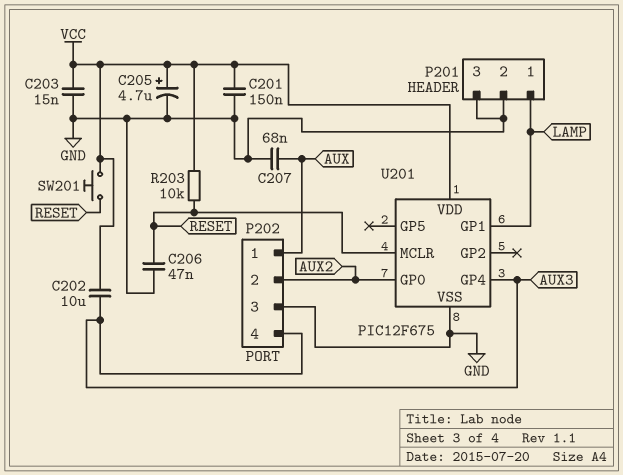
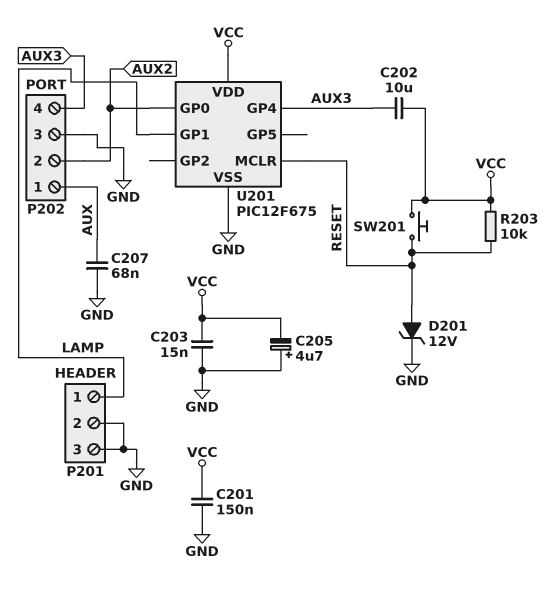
C205: 4.7uF (plus VCC, minus GND) -> 4.7uF (plus GND, minus VCC)
C206: 47nF (GND, RESET) -> none
D201: none -> zener 12V (A RESET, K GND)

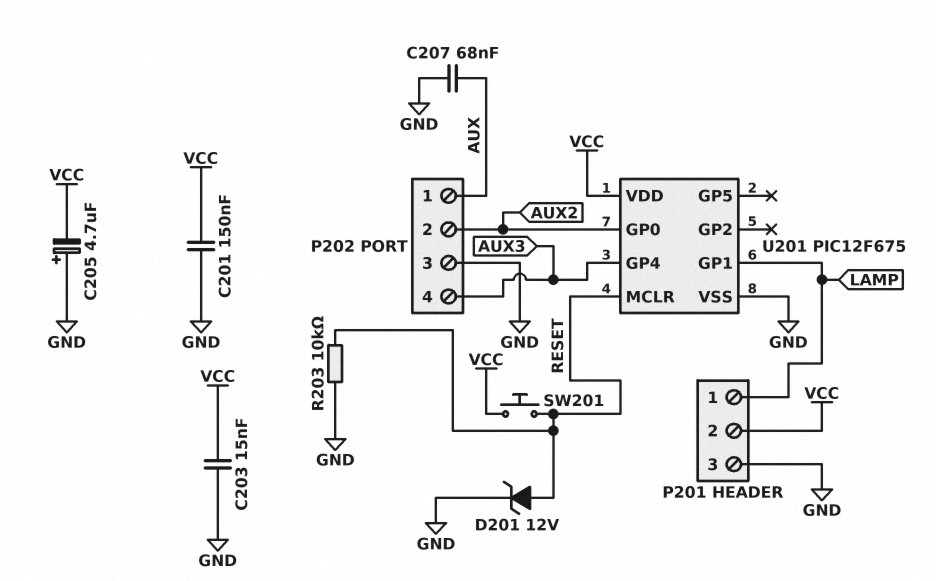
C202: 10uF (AUX3, VCC) -> none
P201 pin 2: GND -> VCC
R203: 10k (RESET, VCC) -> 10k (GND, RESET)

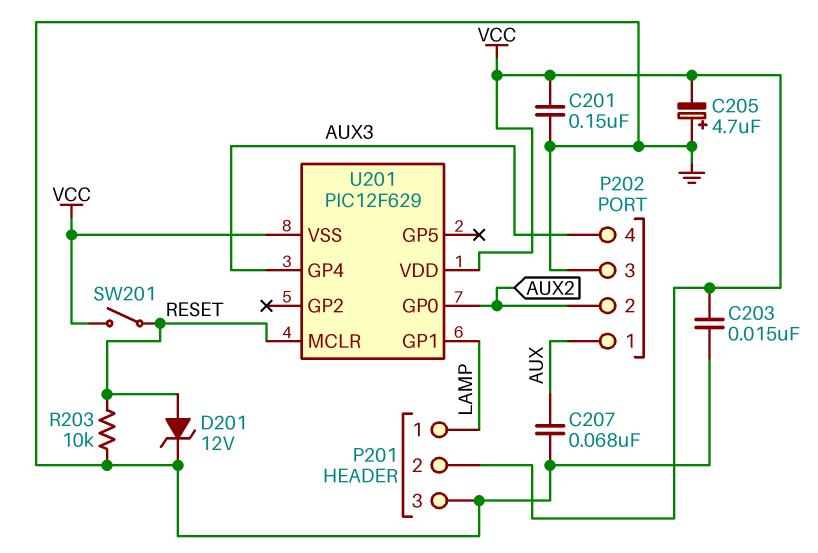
SW201: button (RESET, VCC) -> switch (RESET, VCC)
U201: PIC12F675 -> PIC12F629
U201 pin VSS: GND -> VCC

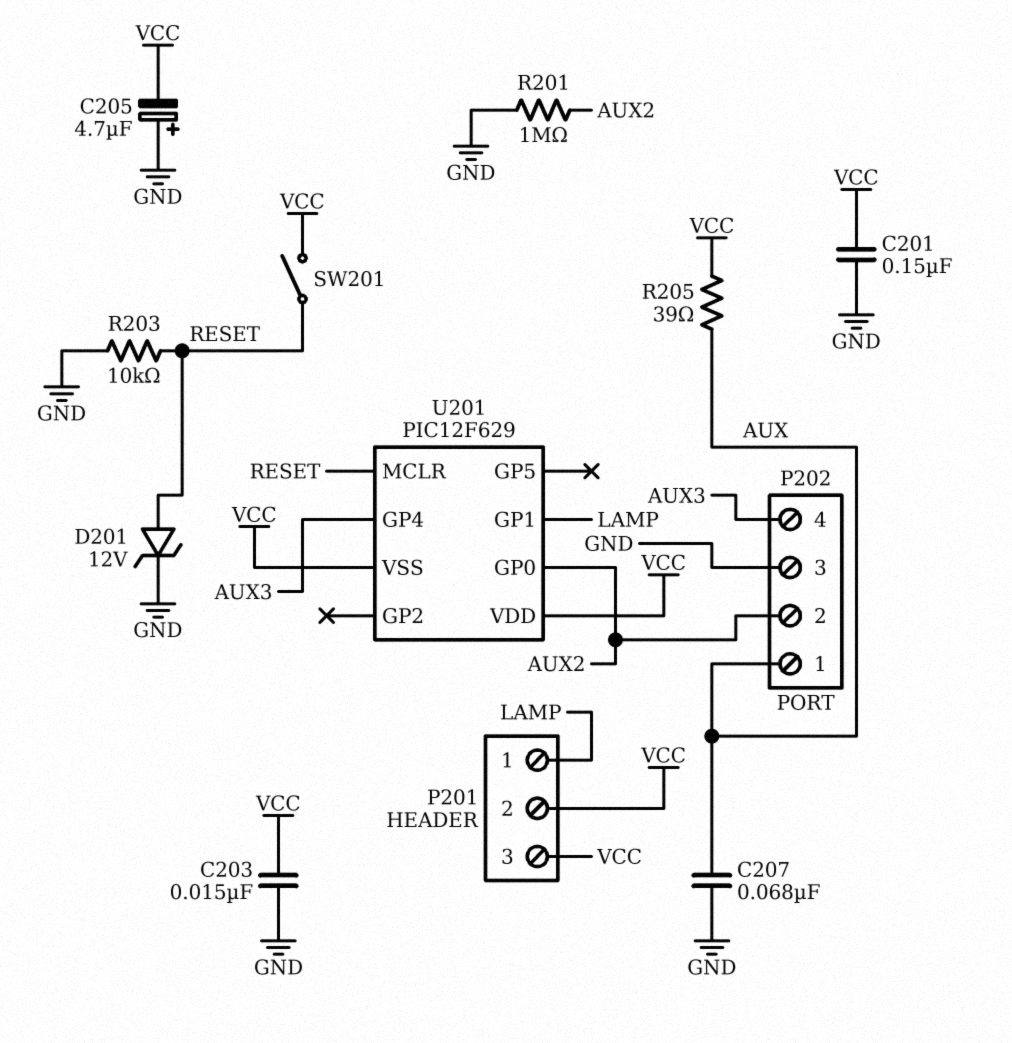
P201 pin 3: GND -> VCC
R201: none -> 1M (AUX2, GND)
R205: none -> 39 (AUX, VCC)

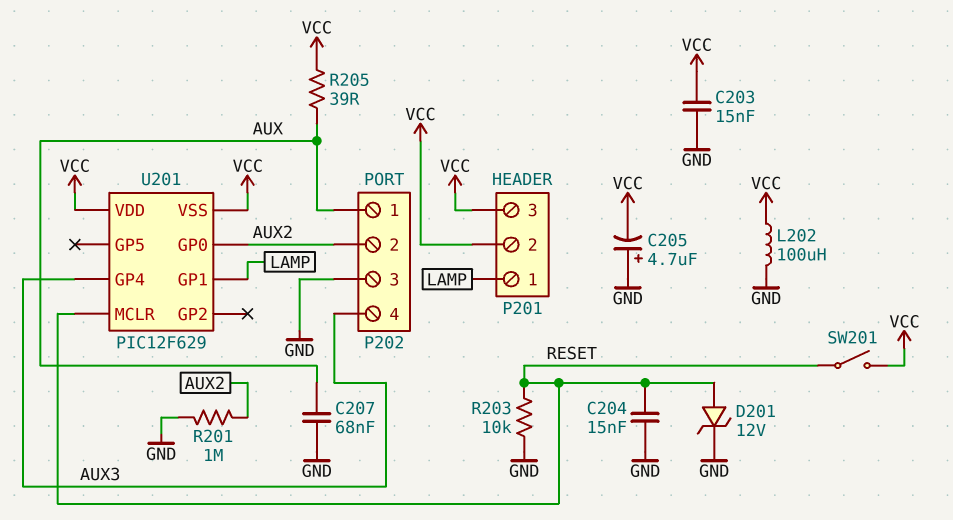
C201: 150nF (GND, VCC) -> none
C204: none -> 15nF (GND, RESET)
L202: none -> 100uH (GND, VCC)

